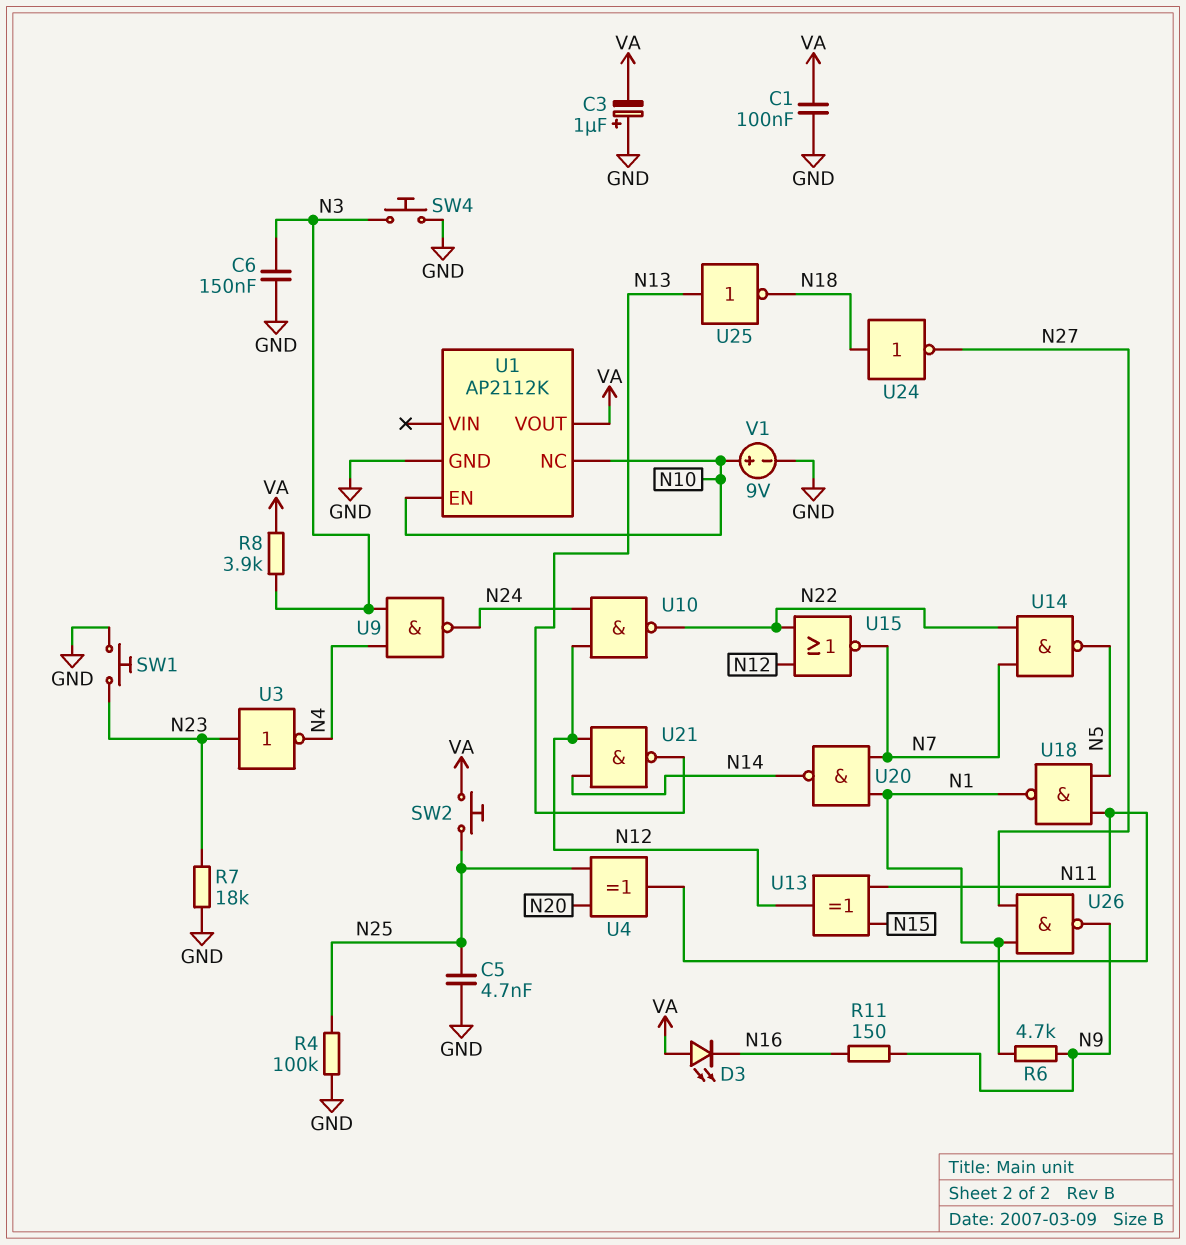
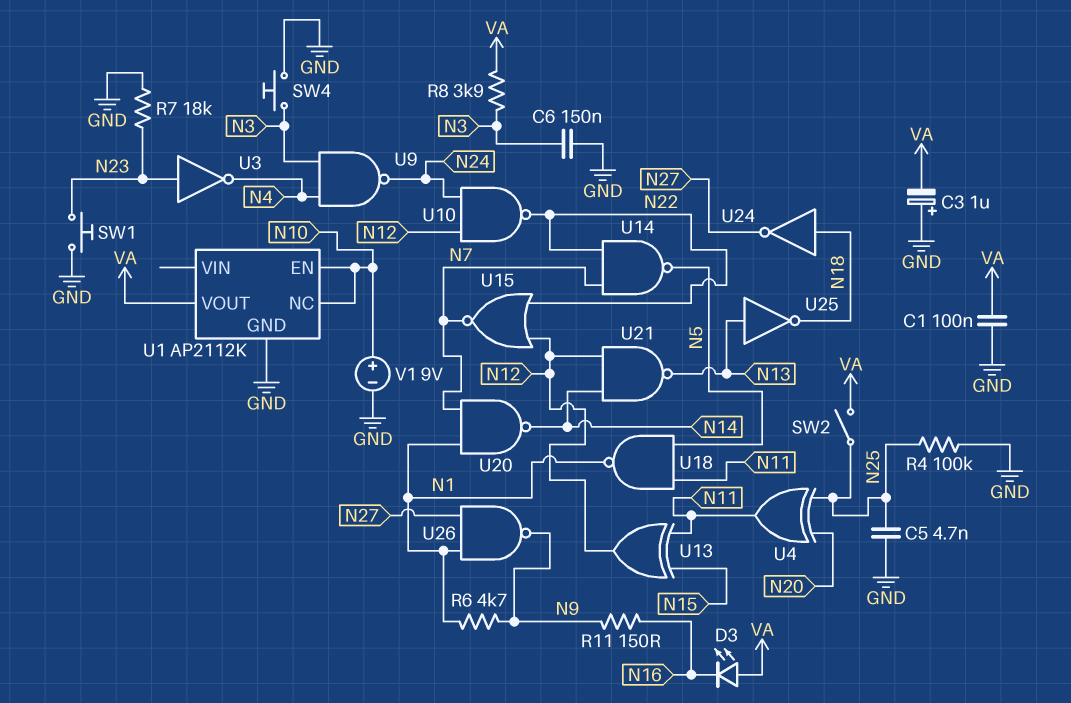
SW2: button (N25, VA) -> switch (N25, VA)

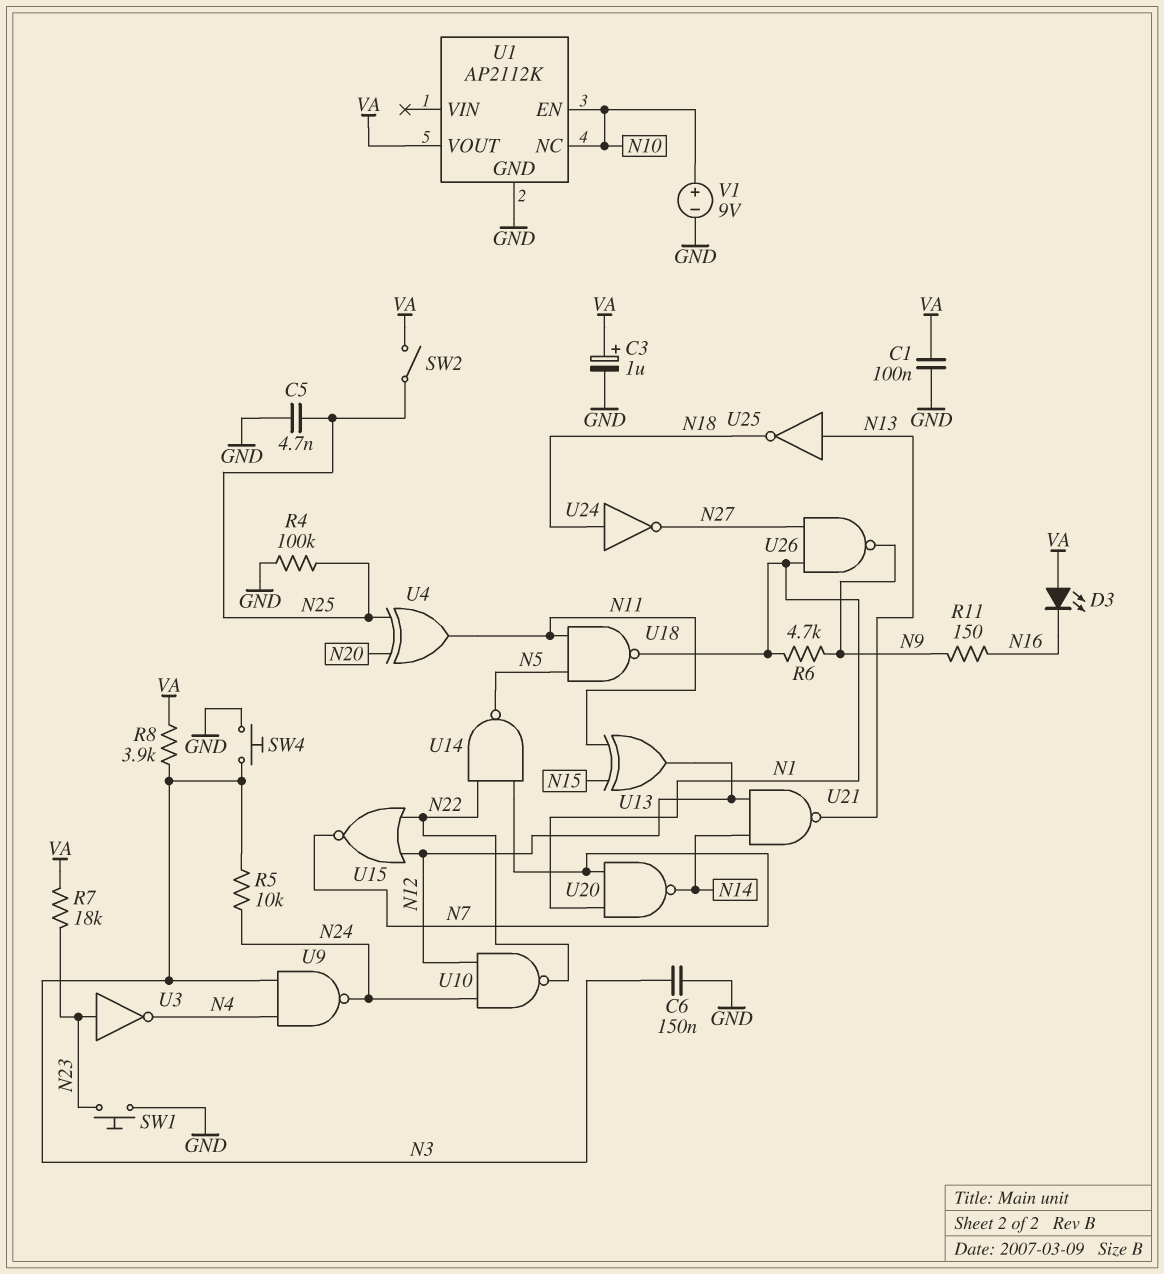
C3: 1uF (plus GND, minus VA) -> 1uF (plus VA, minus GND)
R5: none -> 10k (N3, N24)
R7: 18k (GND, N23) -> 18k (N23, VA)

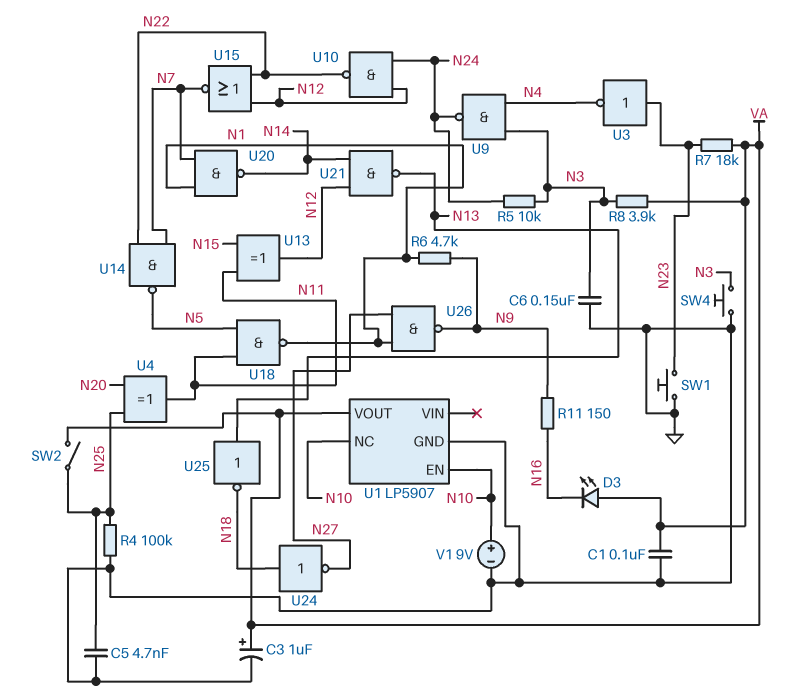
U1: AP2112K -> LP5907

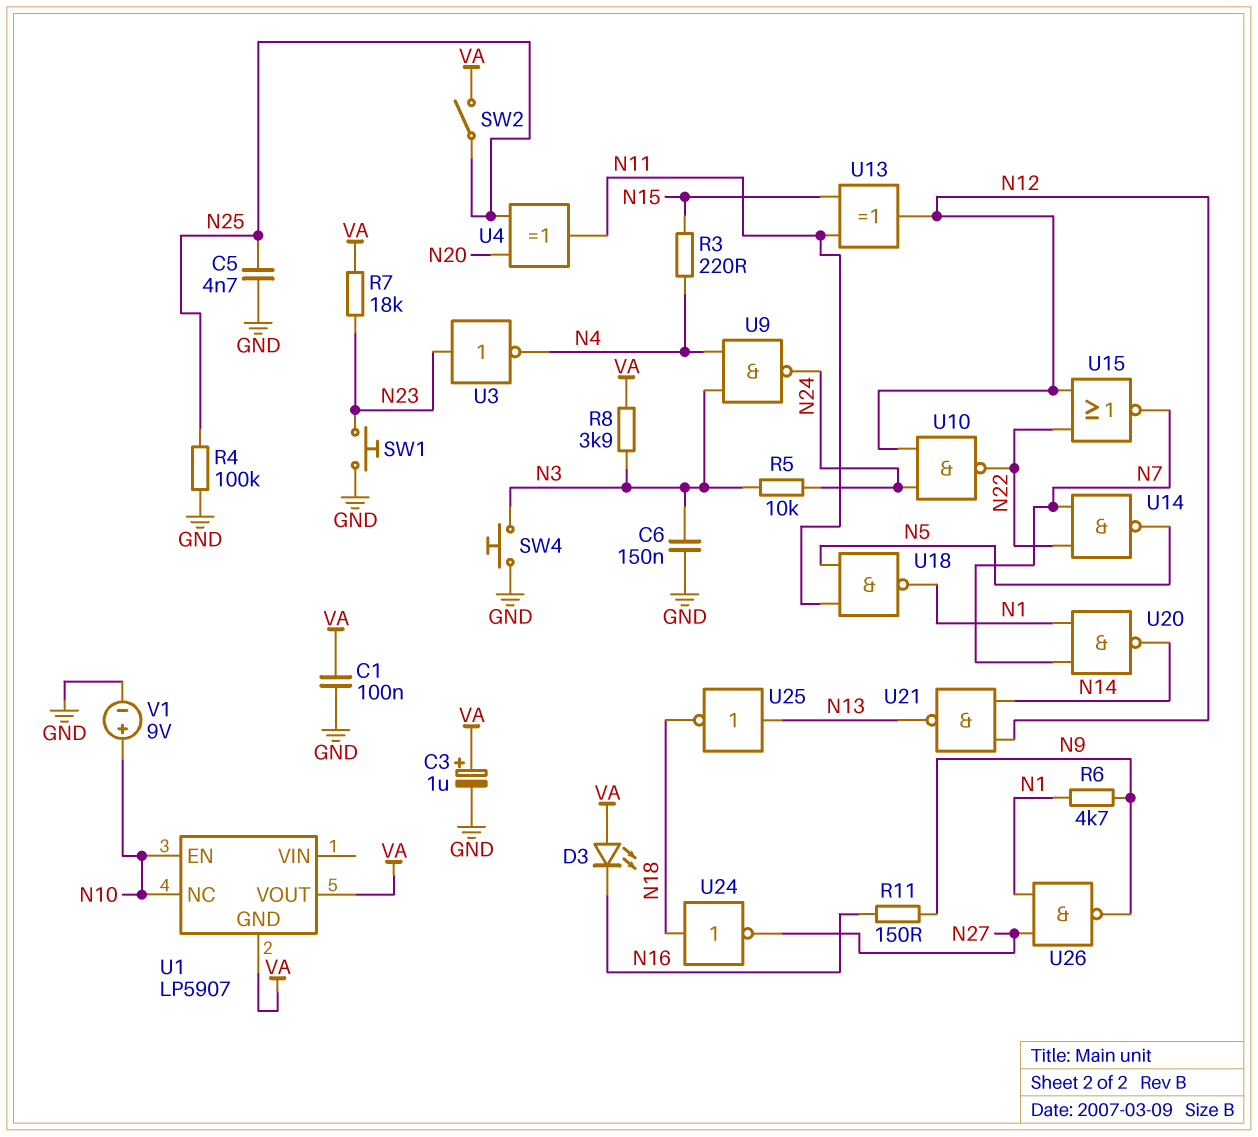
R3: none -> 220 (N4, N15)
U1 pin GND: GND -> VA

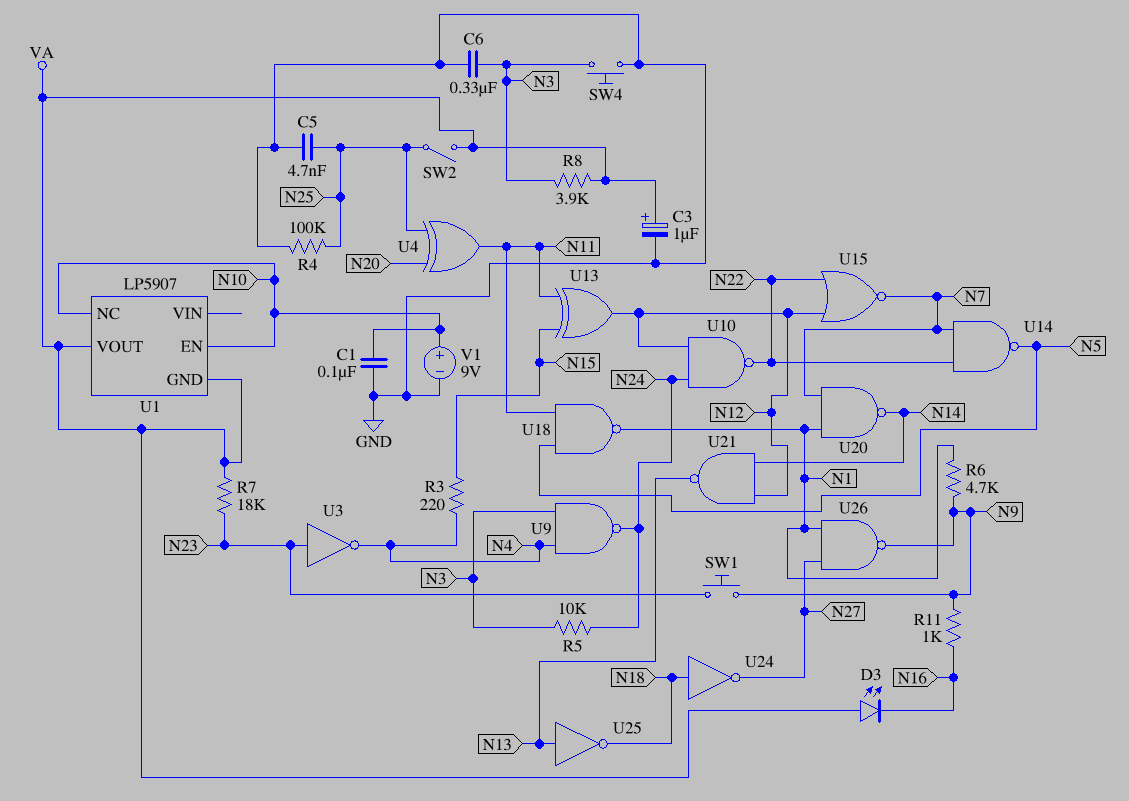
C1: 100nF (GND, VA) -> 100nF (GND, N10)
C6: 150nF (GND, N3) -> 330nF (GND, N3)
R11: 150 (N9, N16) -> 1k (N9, N16)
SW1: button (GND, N23) -> button (N9, N23)

